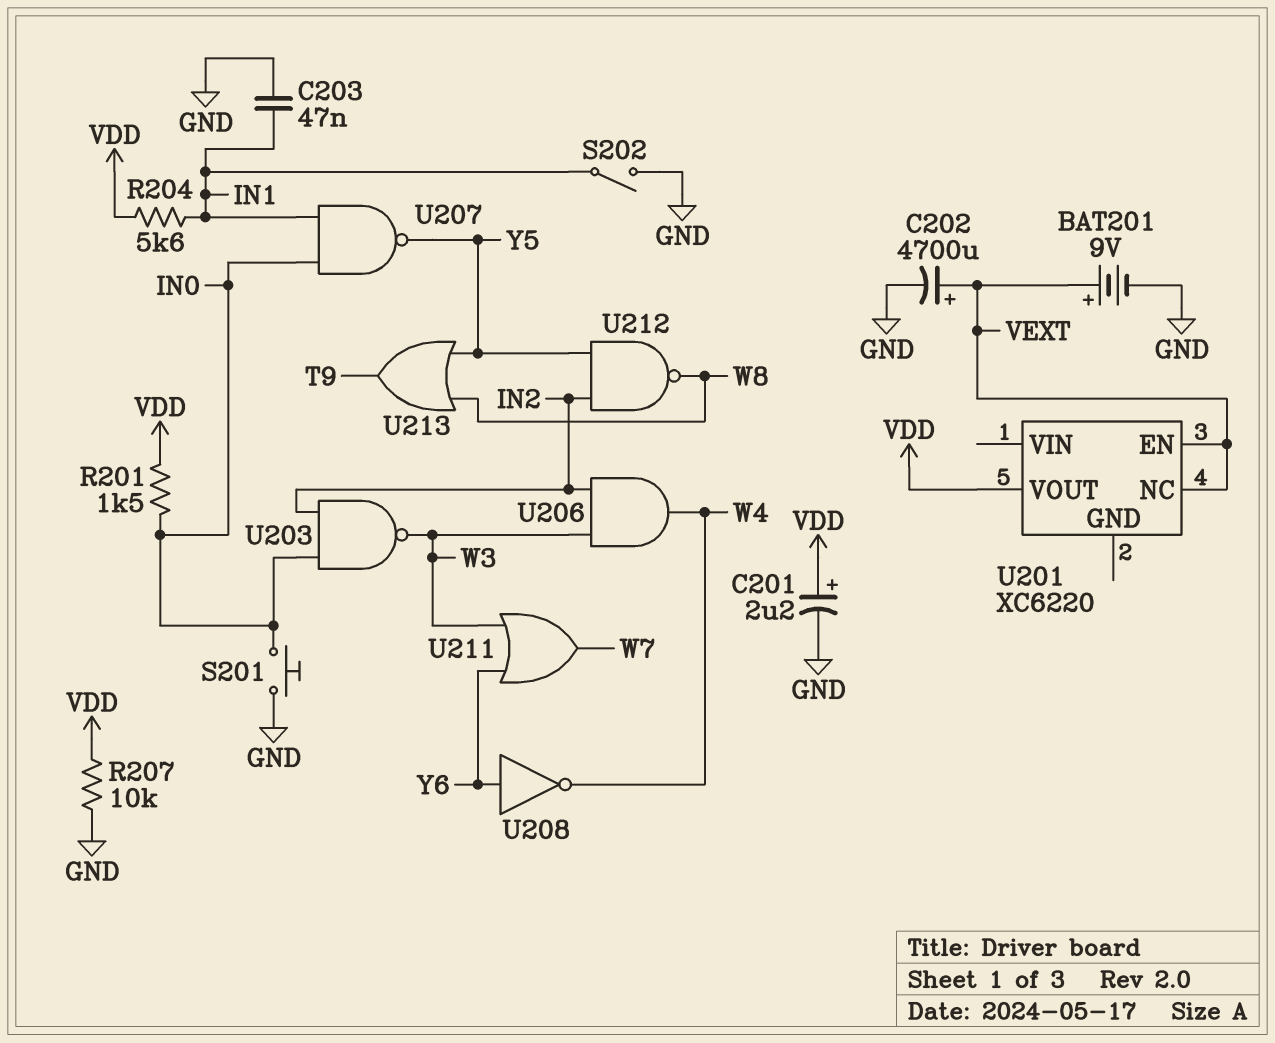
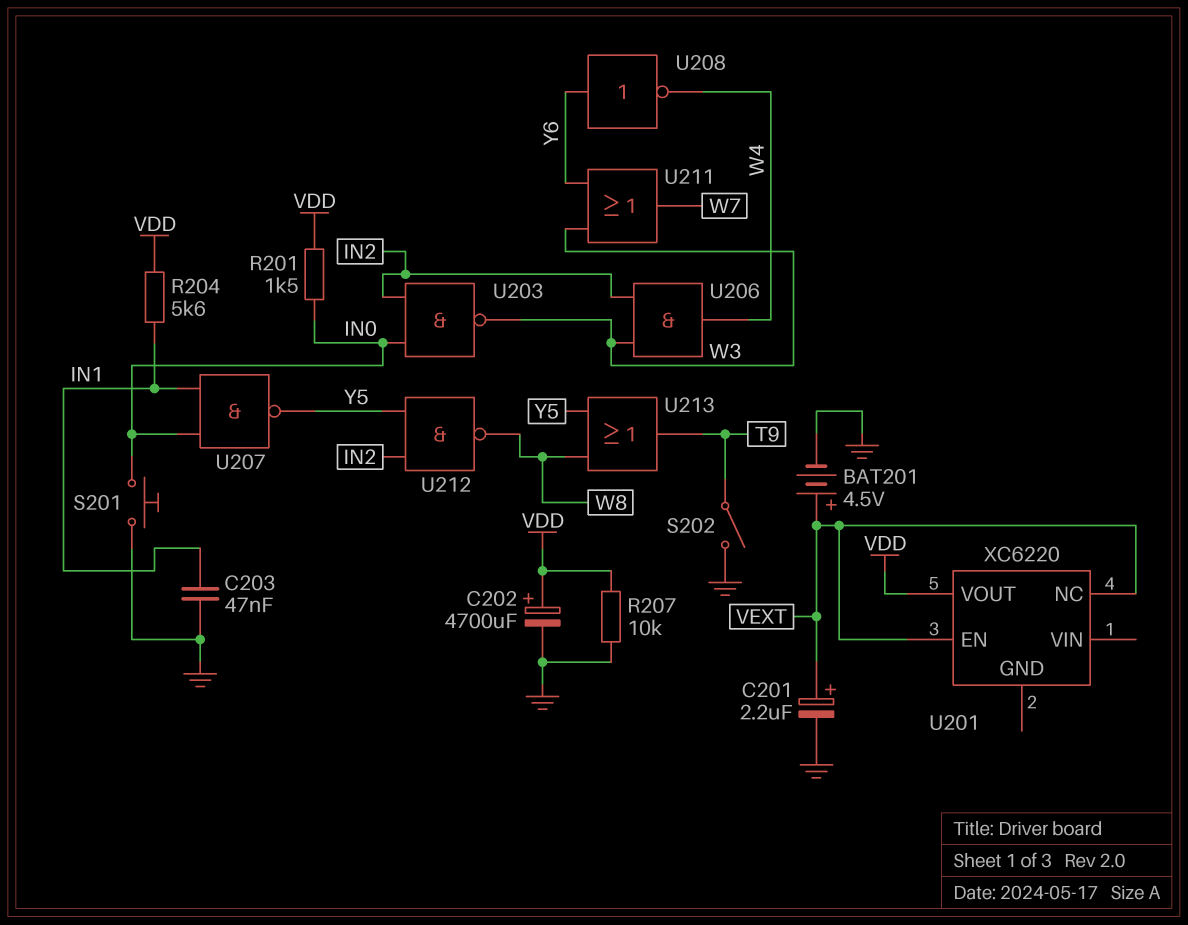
BAT201: 9V (plus VEXT, minus GND) -> 4.5V (plus VEXT, minus GND)
C201: 2.2uF (plus VDD, minus GND) -> 2.2uF (plus VEXT, minus GND)
C202: 4700uF (plus VEXT, minus GND) -> 4700uF (plus VDD, minus GND)
S202: switch (GND, IN1) -> switch (GND, T9)

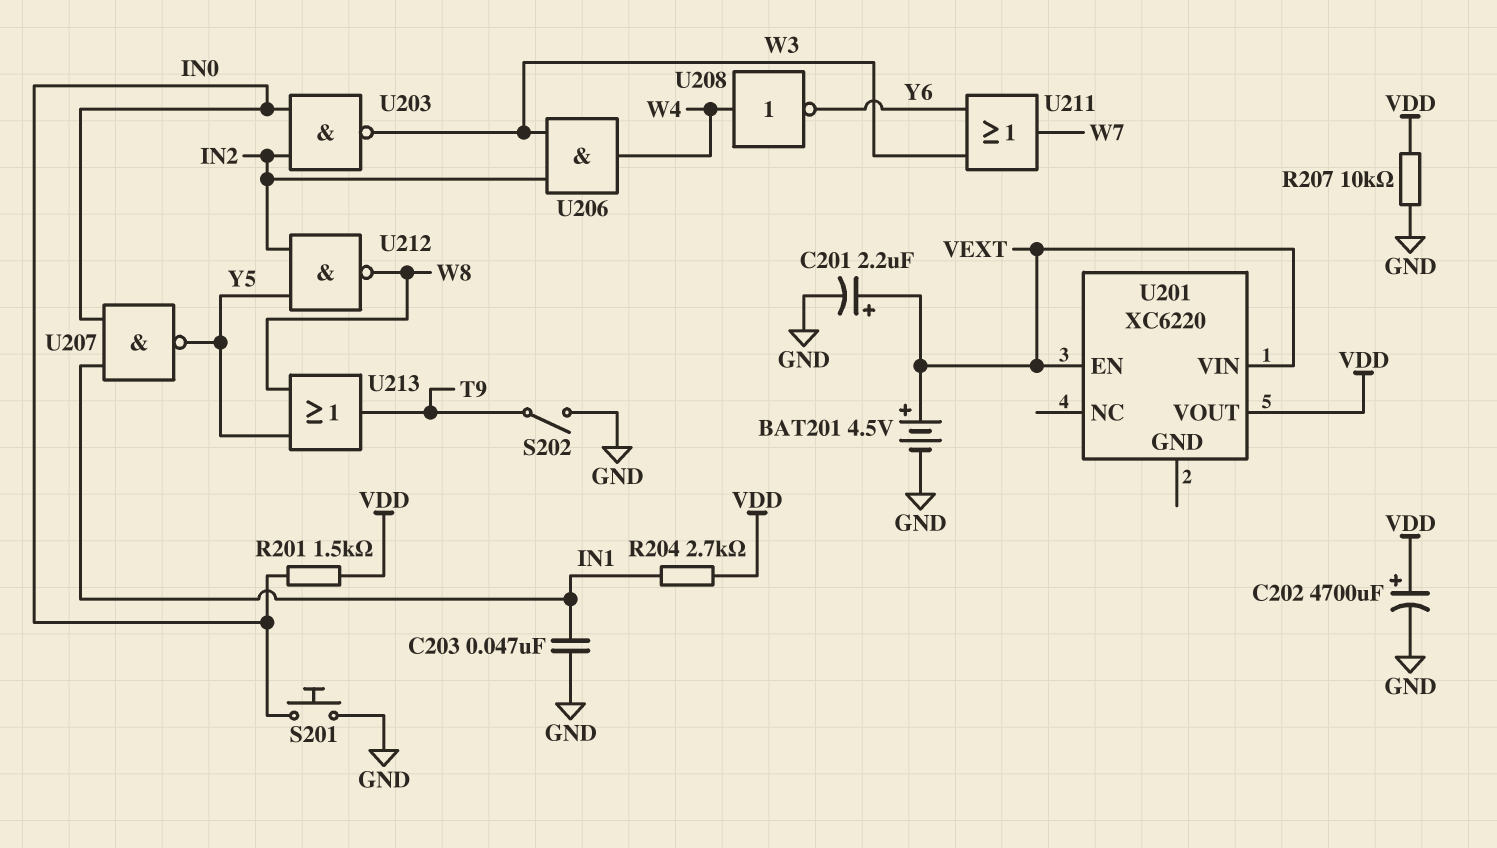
R204: 5.6k (IN1, VDD) -> 2.7k (IN1, VDD)
U201 pin NC: VEXT -> none
U201 pin VIN: none -> VEXT
U208: NOT (in Y6, out W4) -> NOT (in W4, out Y6)

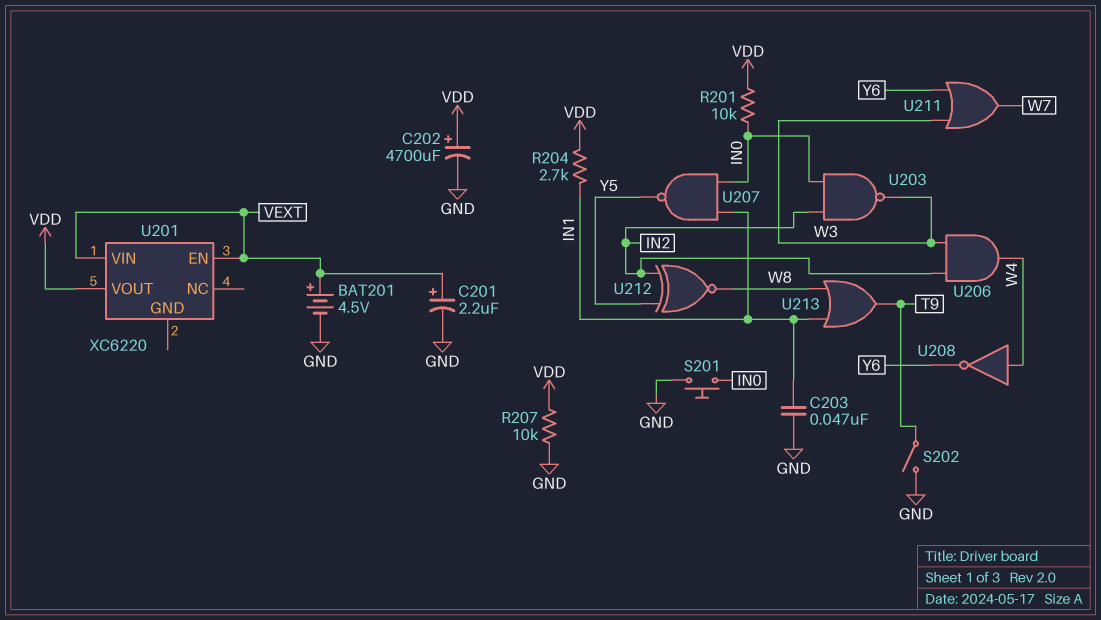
R201: 1.5k (IN0, VDD) -> 10k (IN0, VDD)
U212: NAND (in IN2, in Y5, out W8) -> XNOR (in IN2, in Y5, out W8)
U213: OR (in W8, in Y5, out T9) -> OR (in IN1, in W8, out T9)

